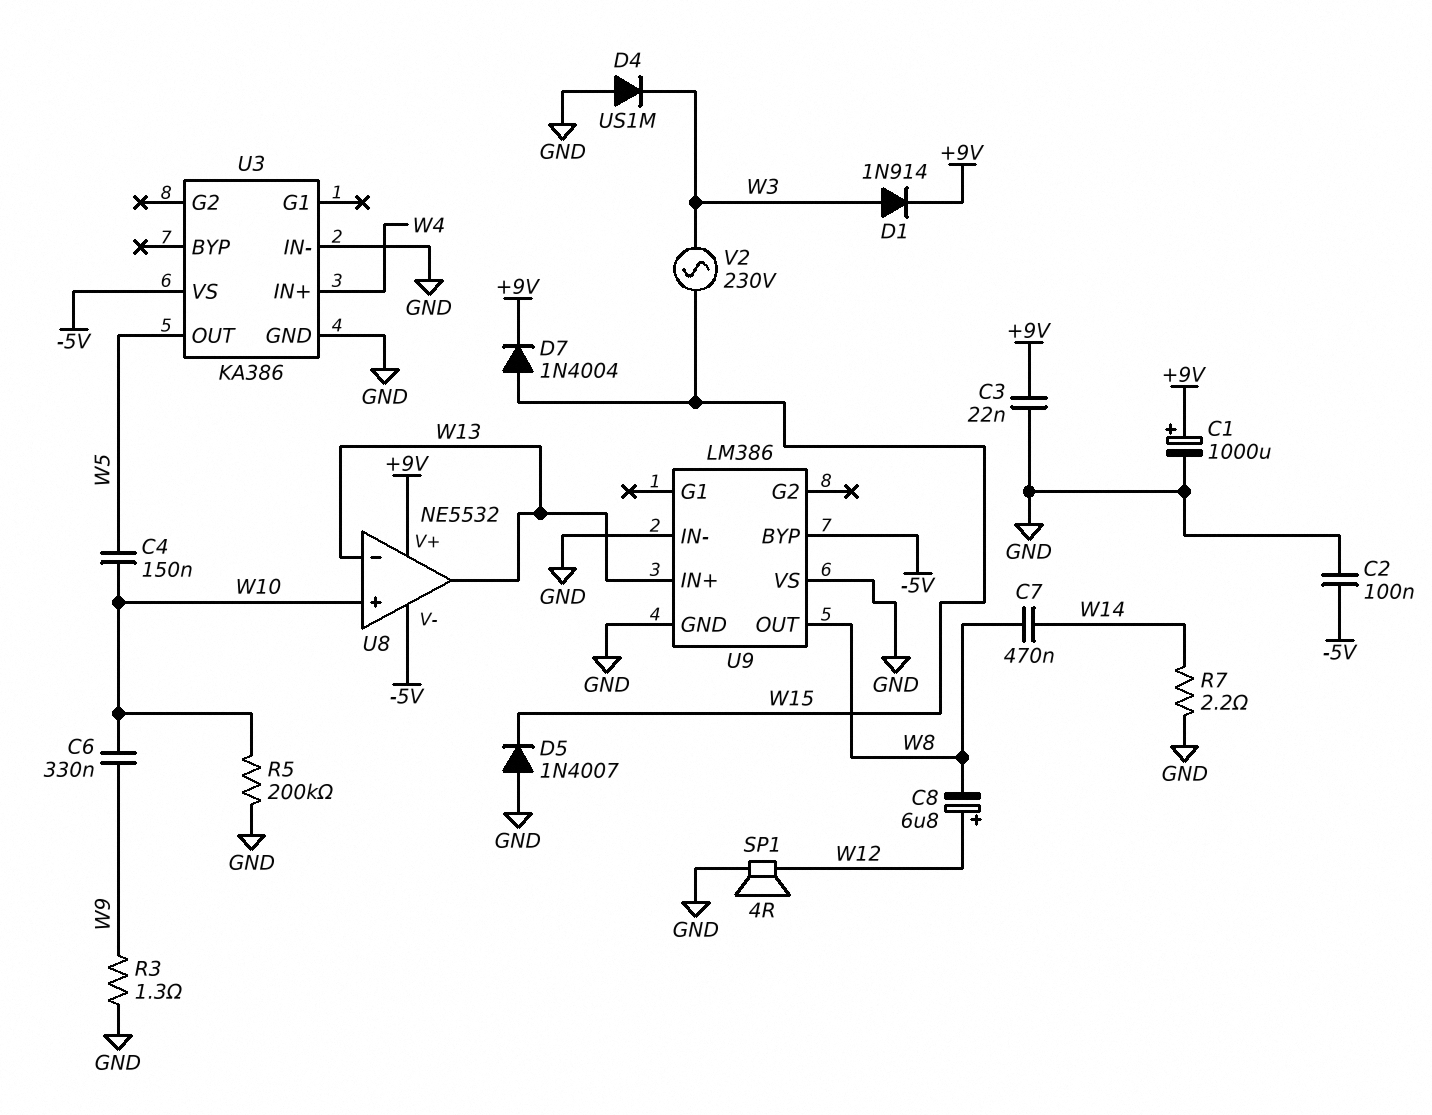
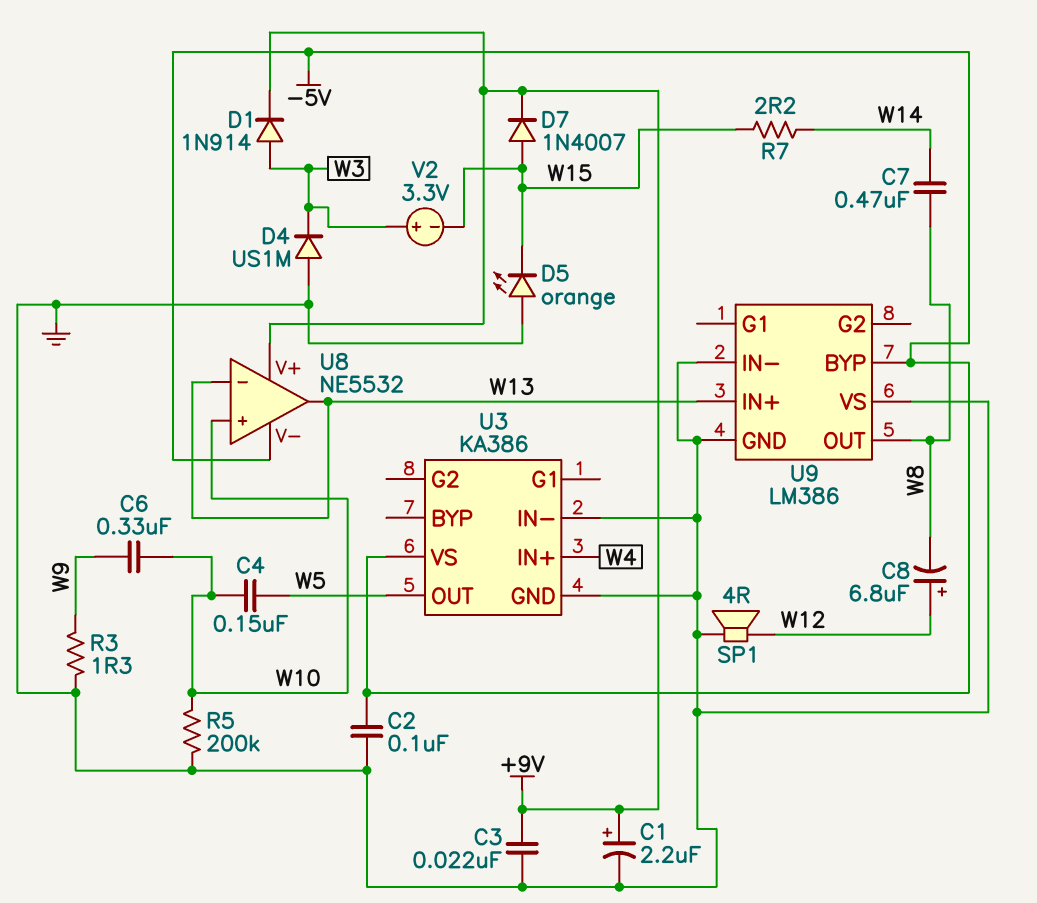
C1: 1000uF (plus +9V, minus GND) -> 2.2uF (plus +9V, minus GND)
D5: diode 1N4007 (A GND, K W15) -> LED orange (A GND, K W15)
D7: diode 1N4004 (A W15, K +9V) -> diode 1N4007 (A W15, K +9V)
R7: 2.2 (GND, W14) -> 2.2 (W14, W15)
V2: AC 230V (W3, W15) -> 3.3V (plus W3, minus W15)

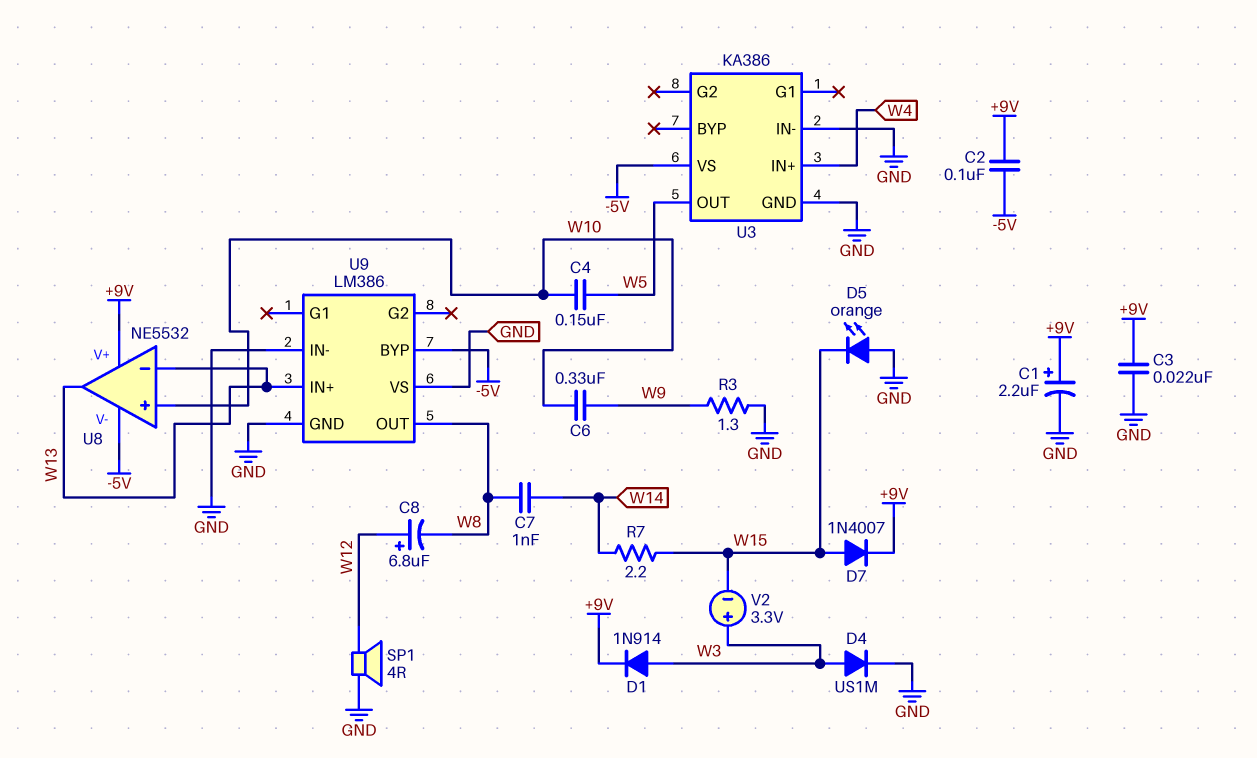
C2: 100nF (-5V, GND) -> 100nF (+9V, -5V)
C7: 470nF (W8, W14) -> 1nF (W8, W14)
D4: diode US1M (A GND, K W3) -> diode US1M (A W3, K GND)
R5: 200k (GND, W10) -> none

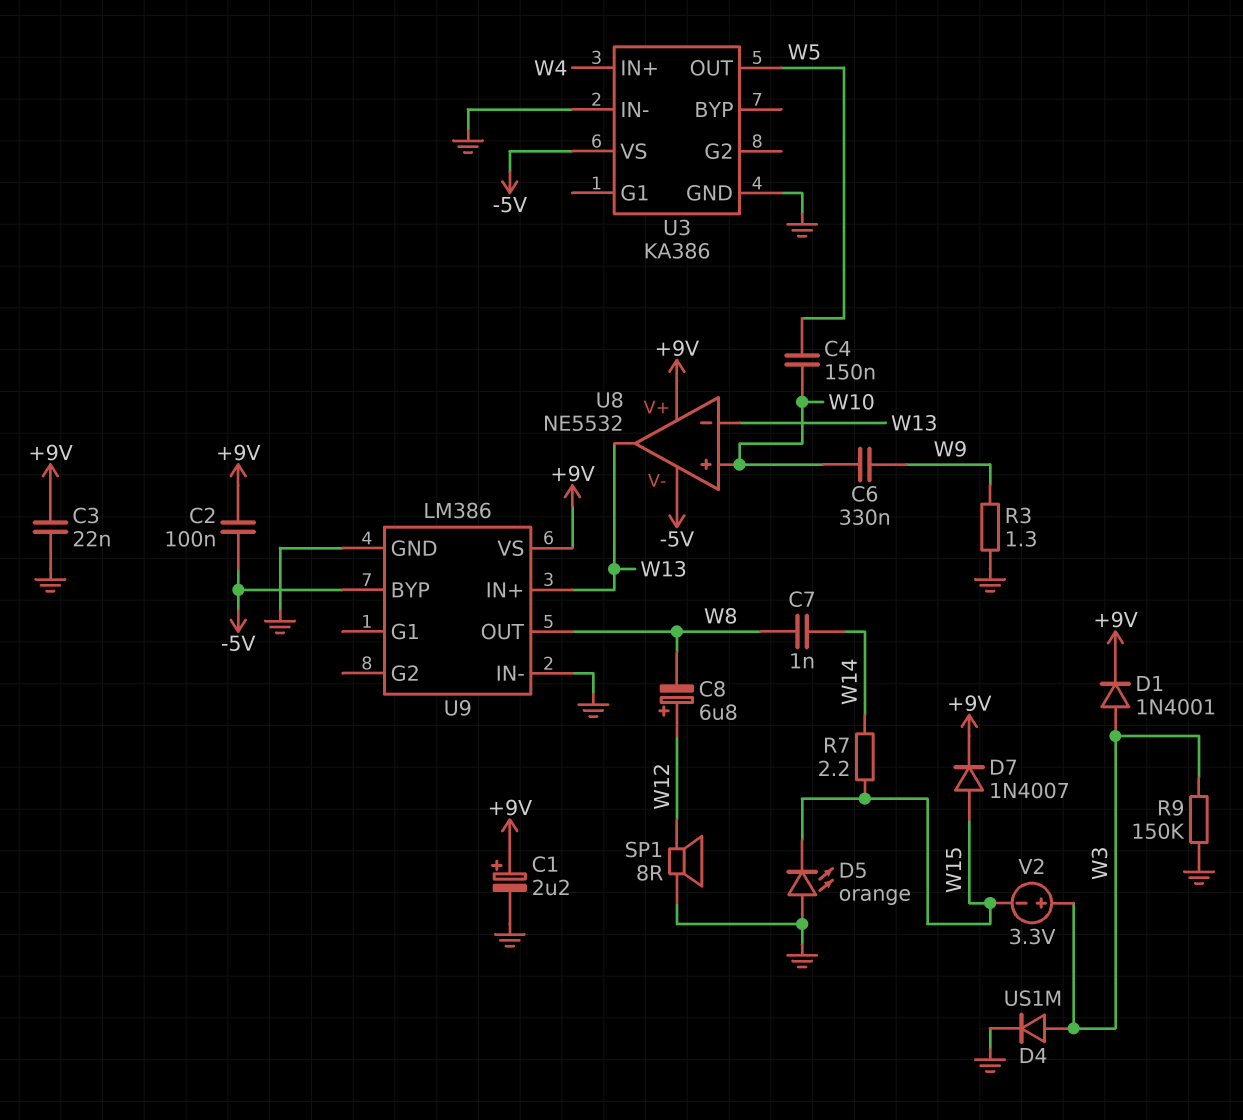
D1: diode 1N914 (A W3, K +9V) -> diode 1N4001 (A W3, K +9V)
R9: none -> 150k (GND, W3)
SP1: speaker 4R (GND, W12) -> speaker 8R (GND, W12)
U9 pin VS: GND -> +9V

